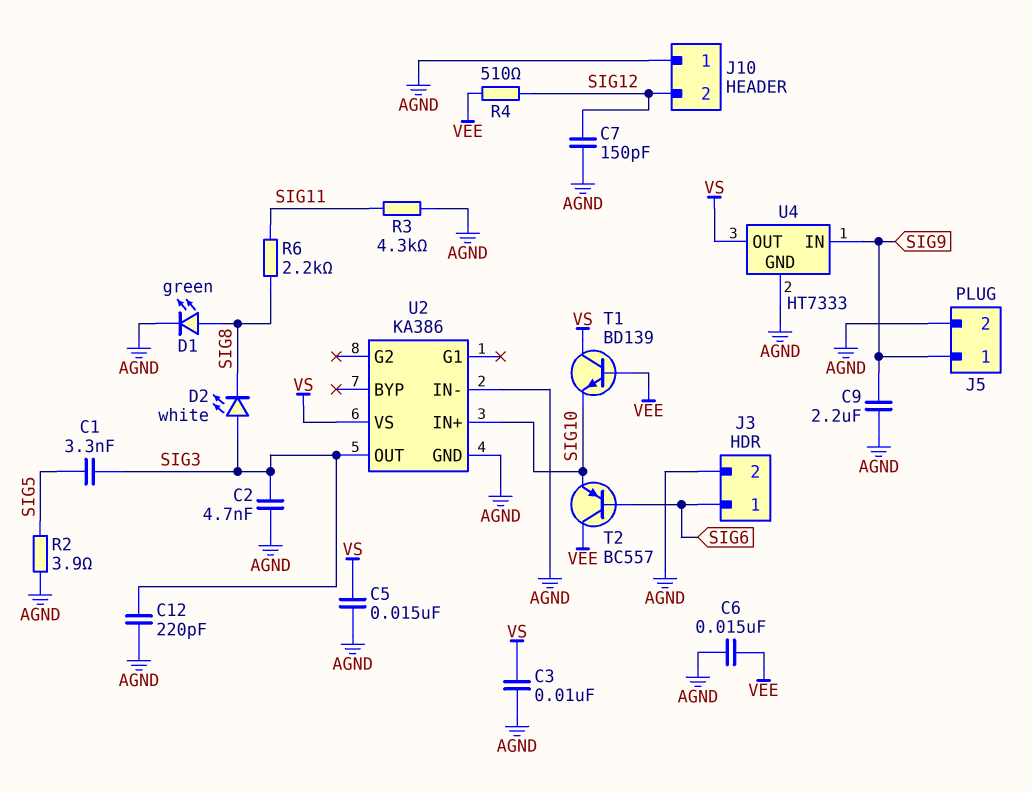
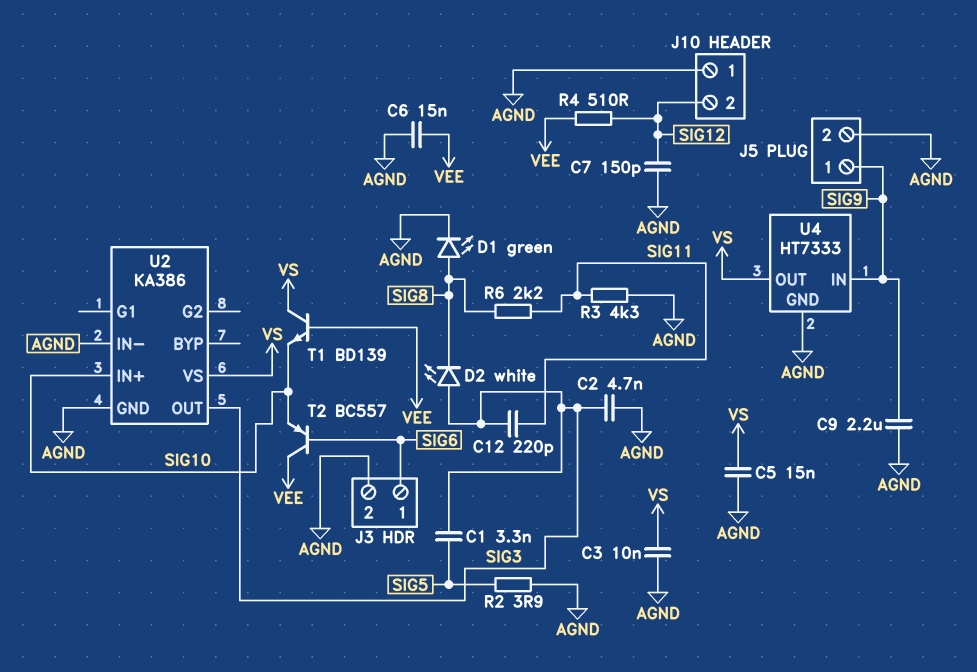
C12: 220pF (AGND, SIG3) -> 220pF (SIG3, SIG11)

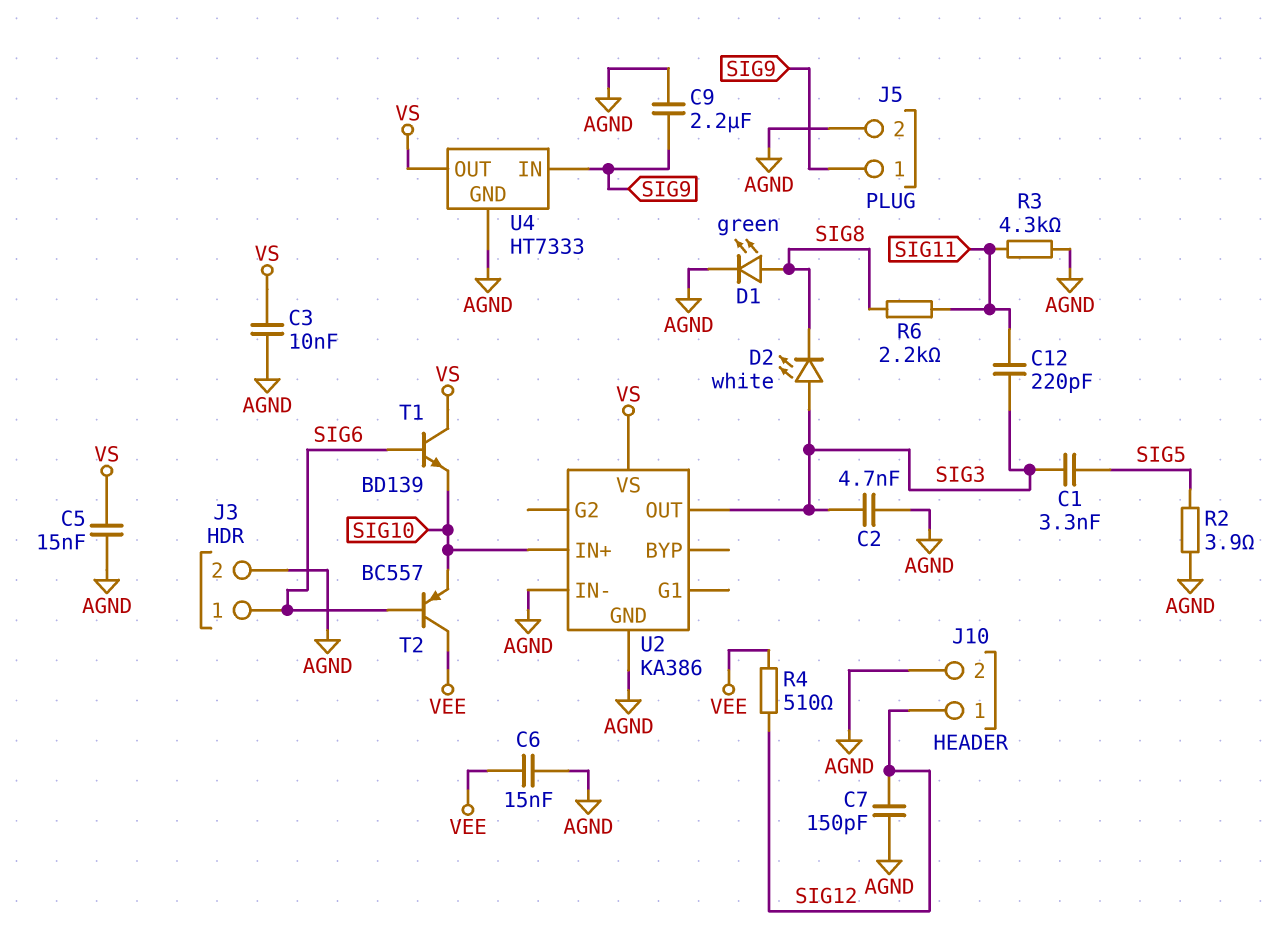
J10 pin 1: AGND -> SIG12
J10 pin 2: SIG12 -> AGND
T1: NPN BD139 (B VEE, C VS, E SIG10) -> NPN BD139 (B SIG6, C VS, E SIG10)

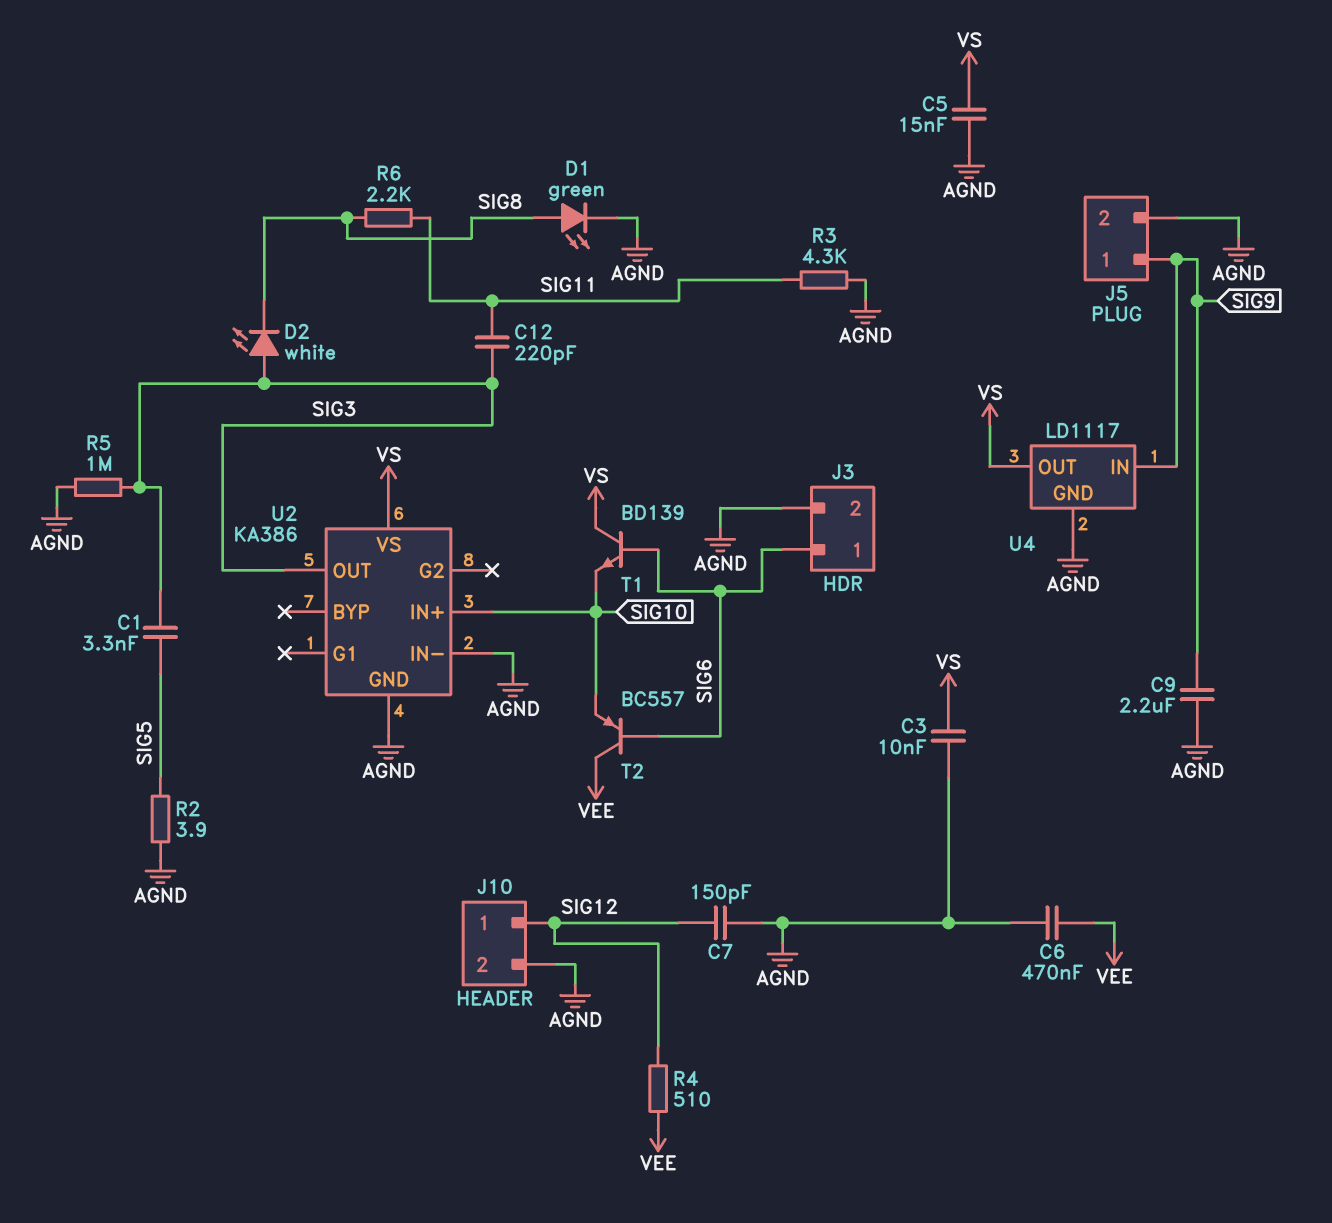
C2: 4.7nF (AGND, SIG3) -> none
C6: 15nF (AGND, VEE) -> 470nF (AGND, VEE)
R5: none -> 1M (AGND, SIG3)
U4: HT7333 -> LD1117

